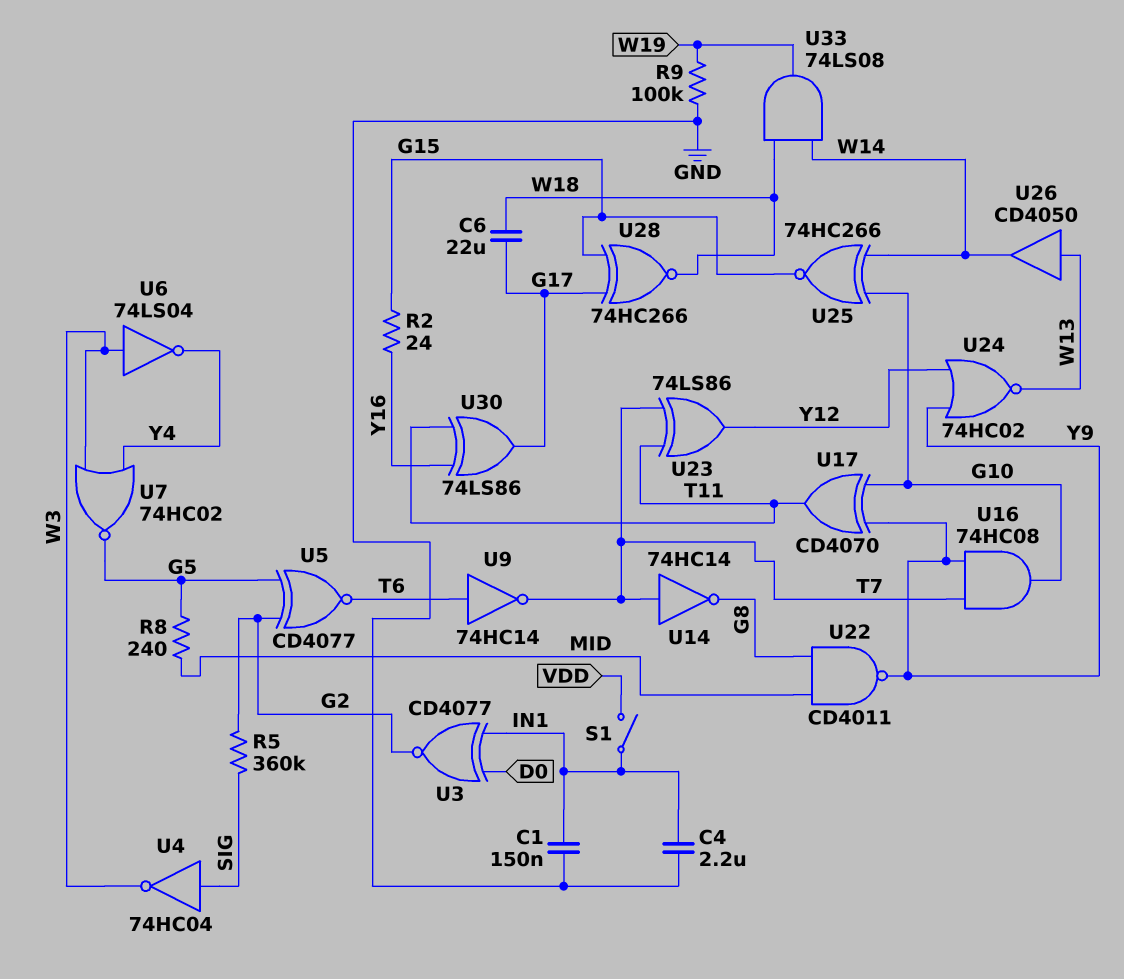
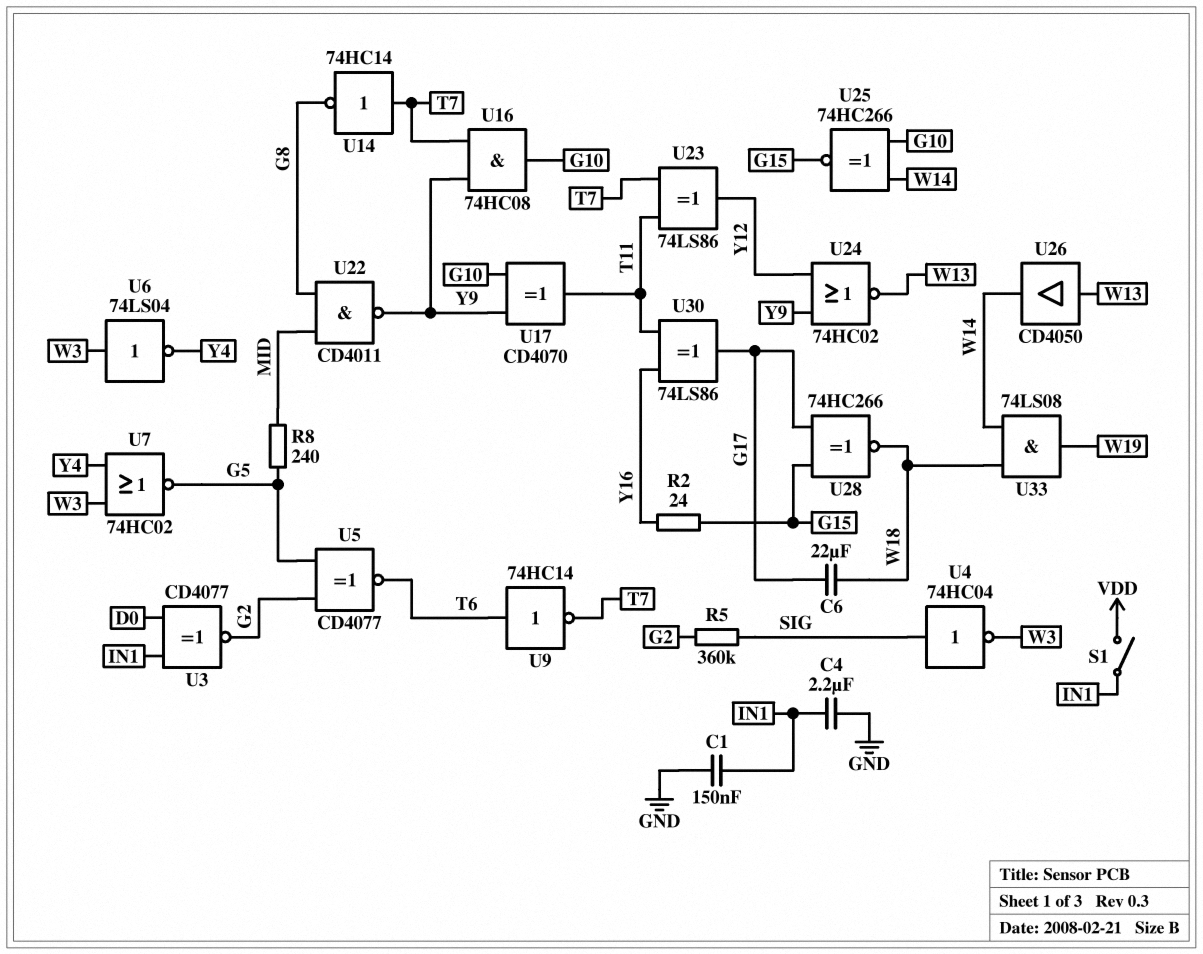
R9: 100k (GND, W19) -> none

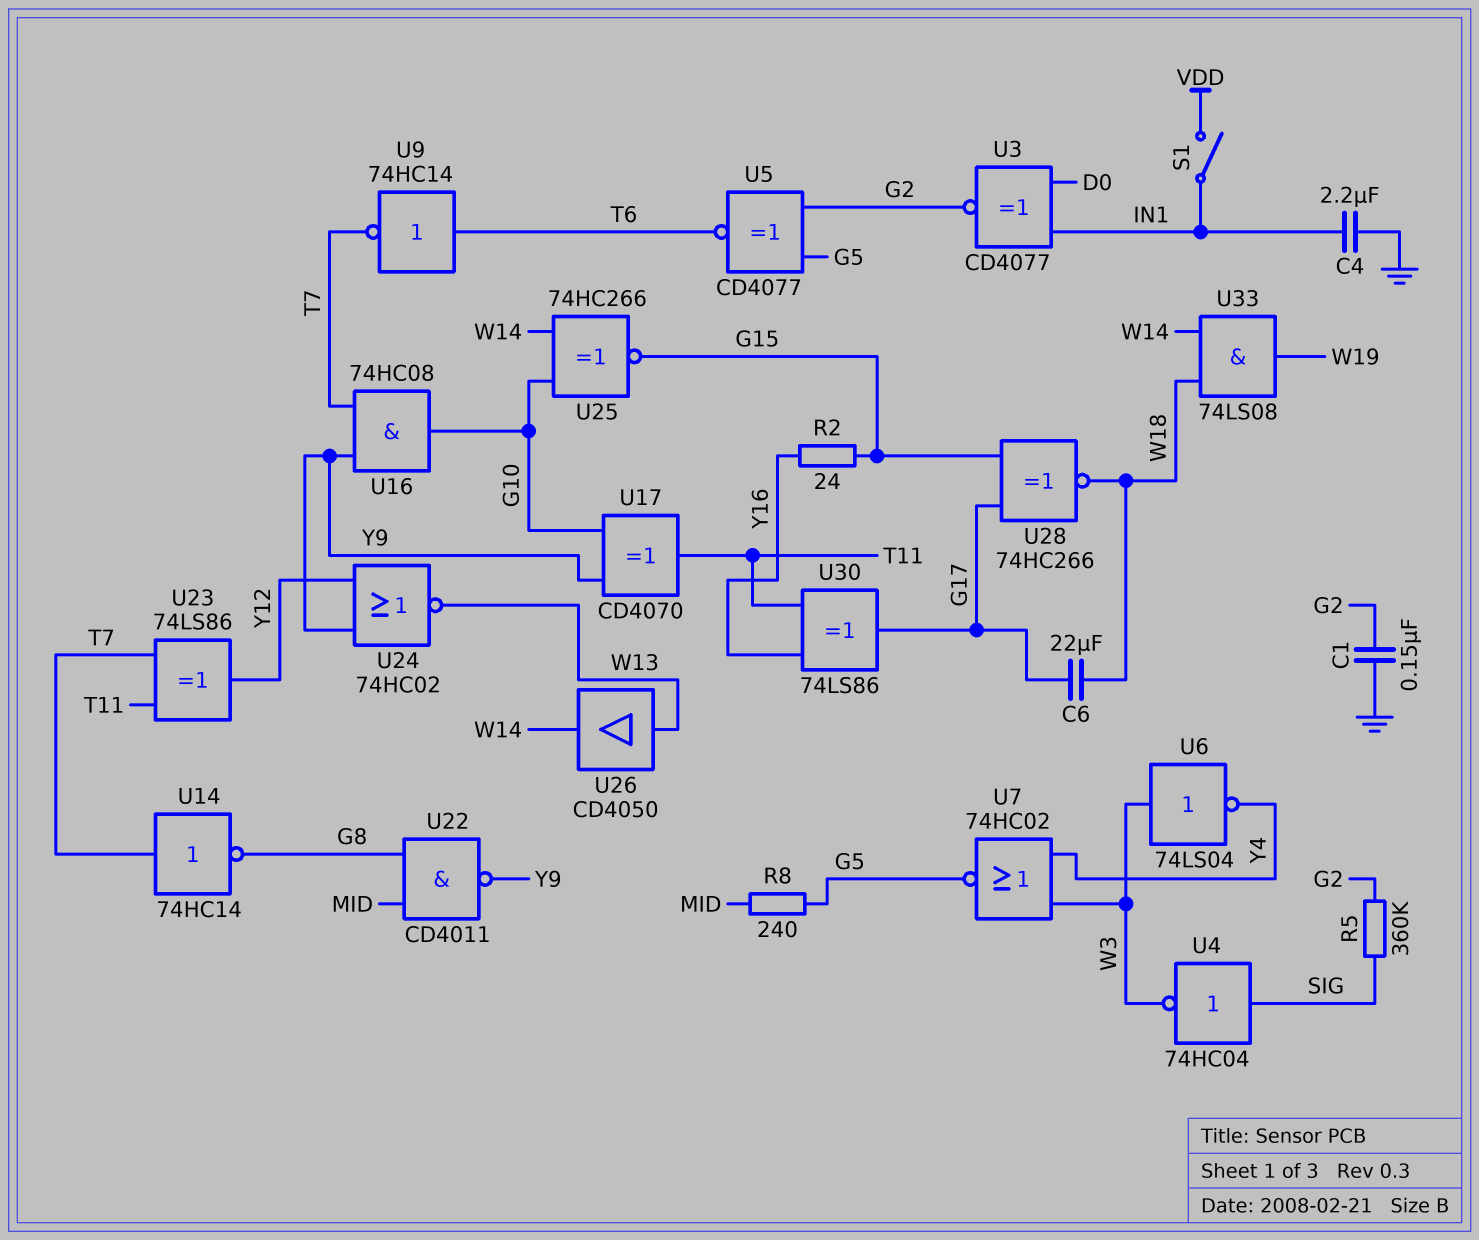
C1: 150nF (GND, IN1) -> 150nF (G2, GND)

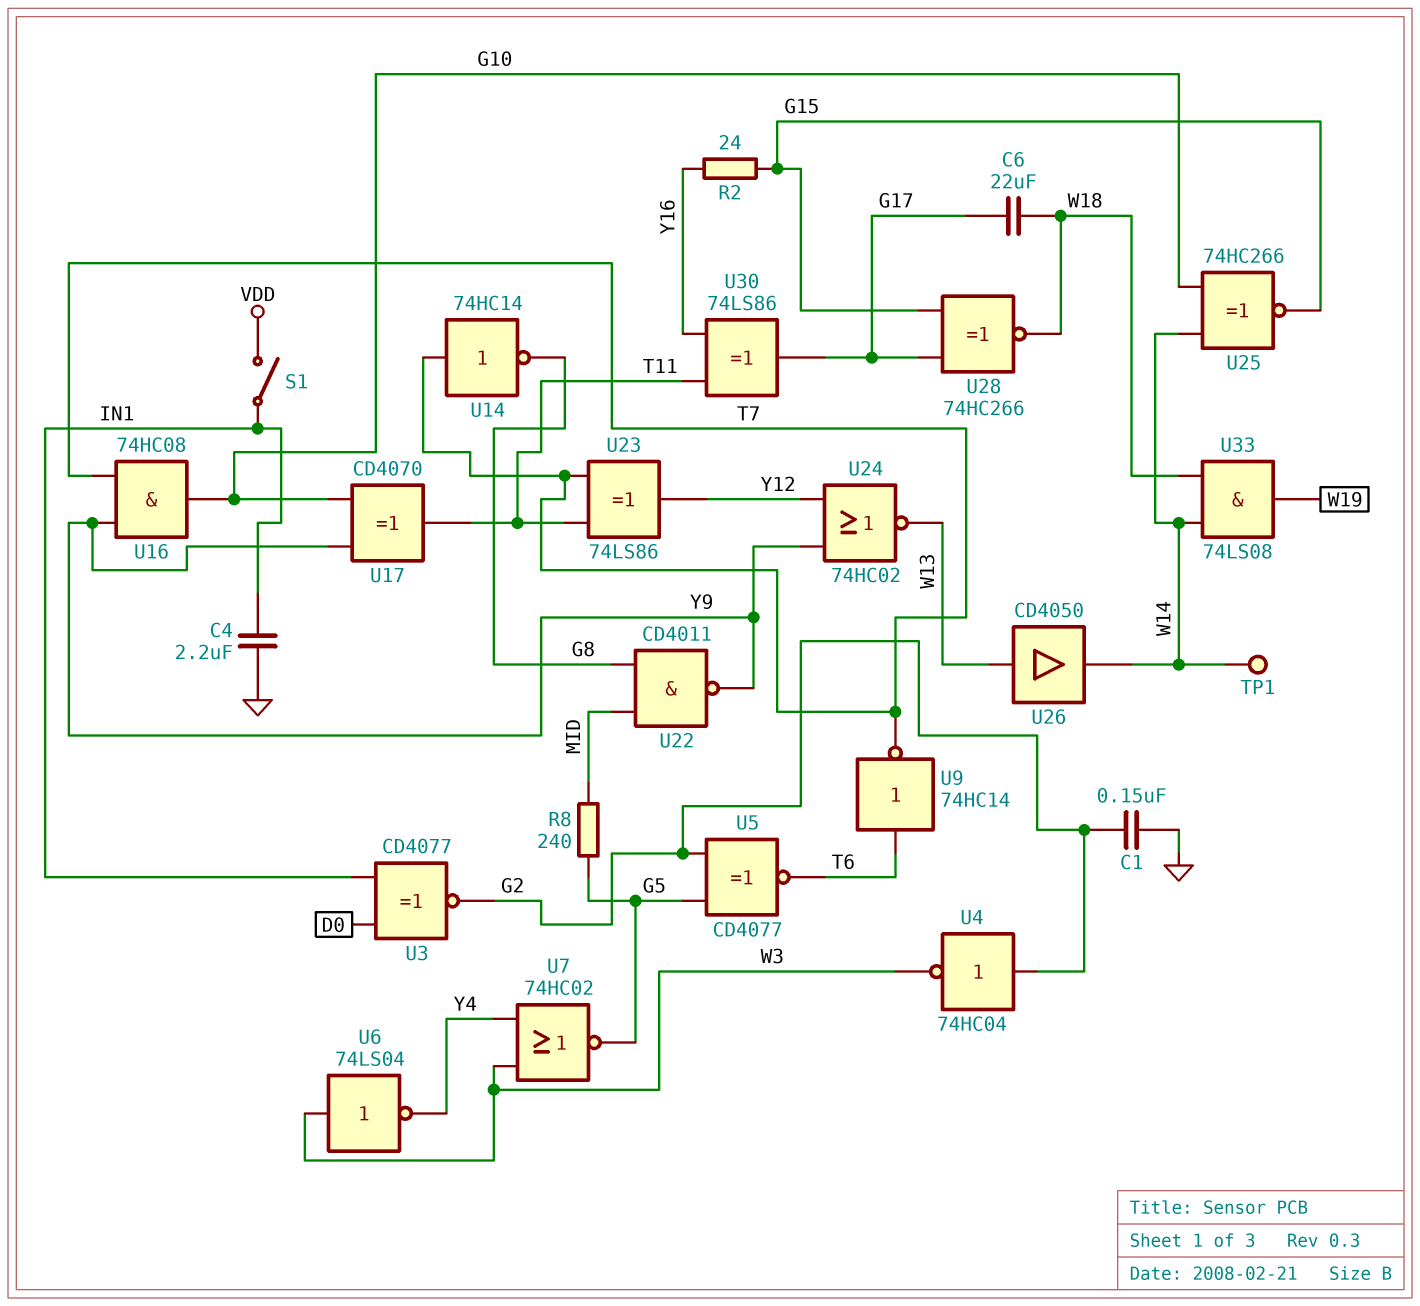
R5: 360k (G2, SIG) -> none
TP1: none -> test point (W14)
U4: NOT 74HC04 (in SIG, out W3) -> NOT 74HC04 (in G2, out W3)

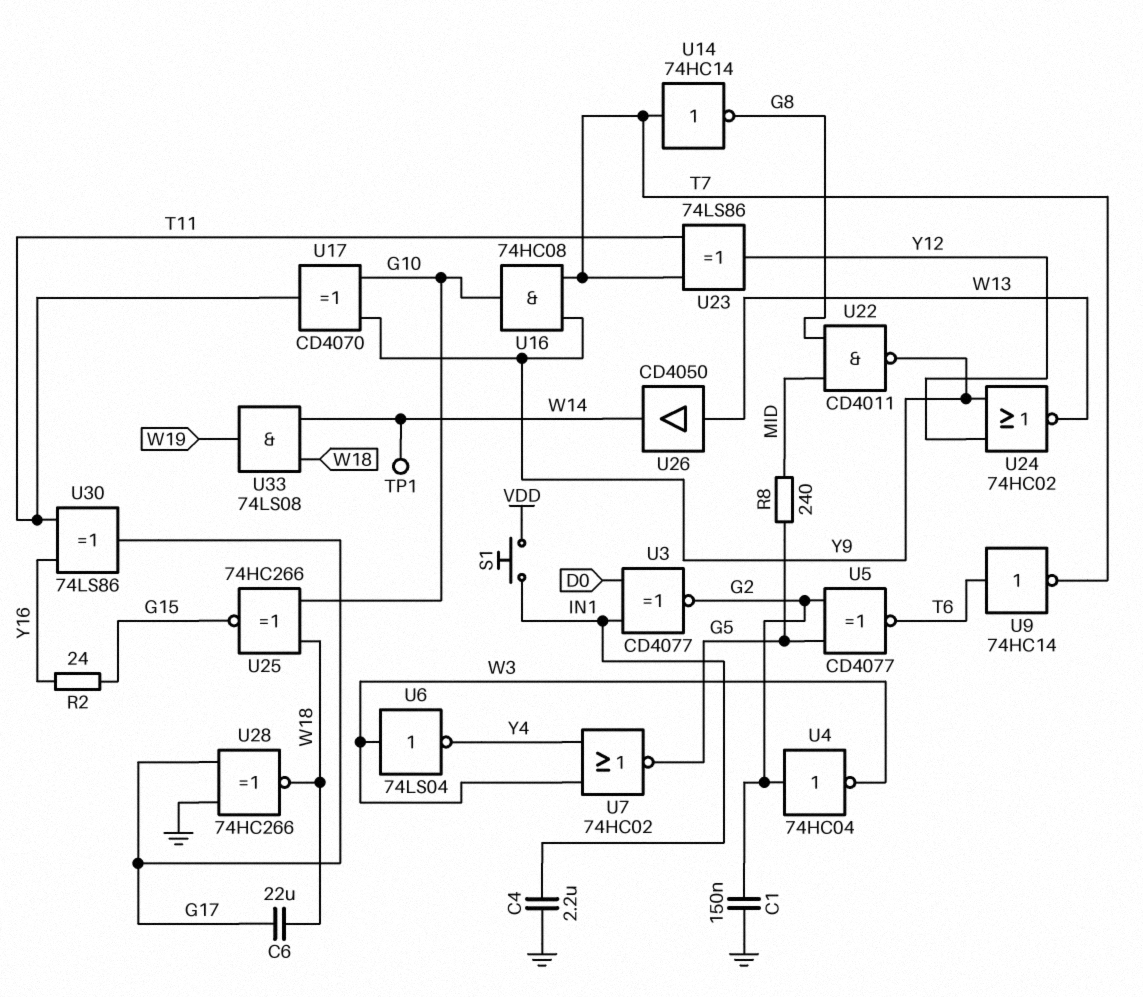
S1: switch (IN1, VDD) -> button (IN1, VDD)
U25: XNOR 74HC266 (in G10, in W14, out G15) -> XNOR 74HC266 (in G10, in W18, out G15)
U28: XNOR 74HC266 (in G15, in G17, out W18) -> XNOR 74HC266 (in G17, in GND, out W18)

